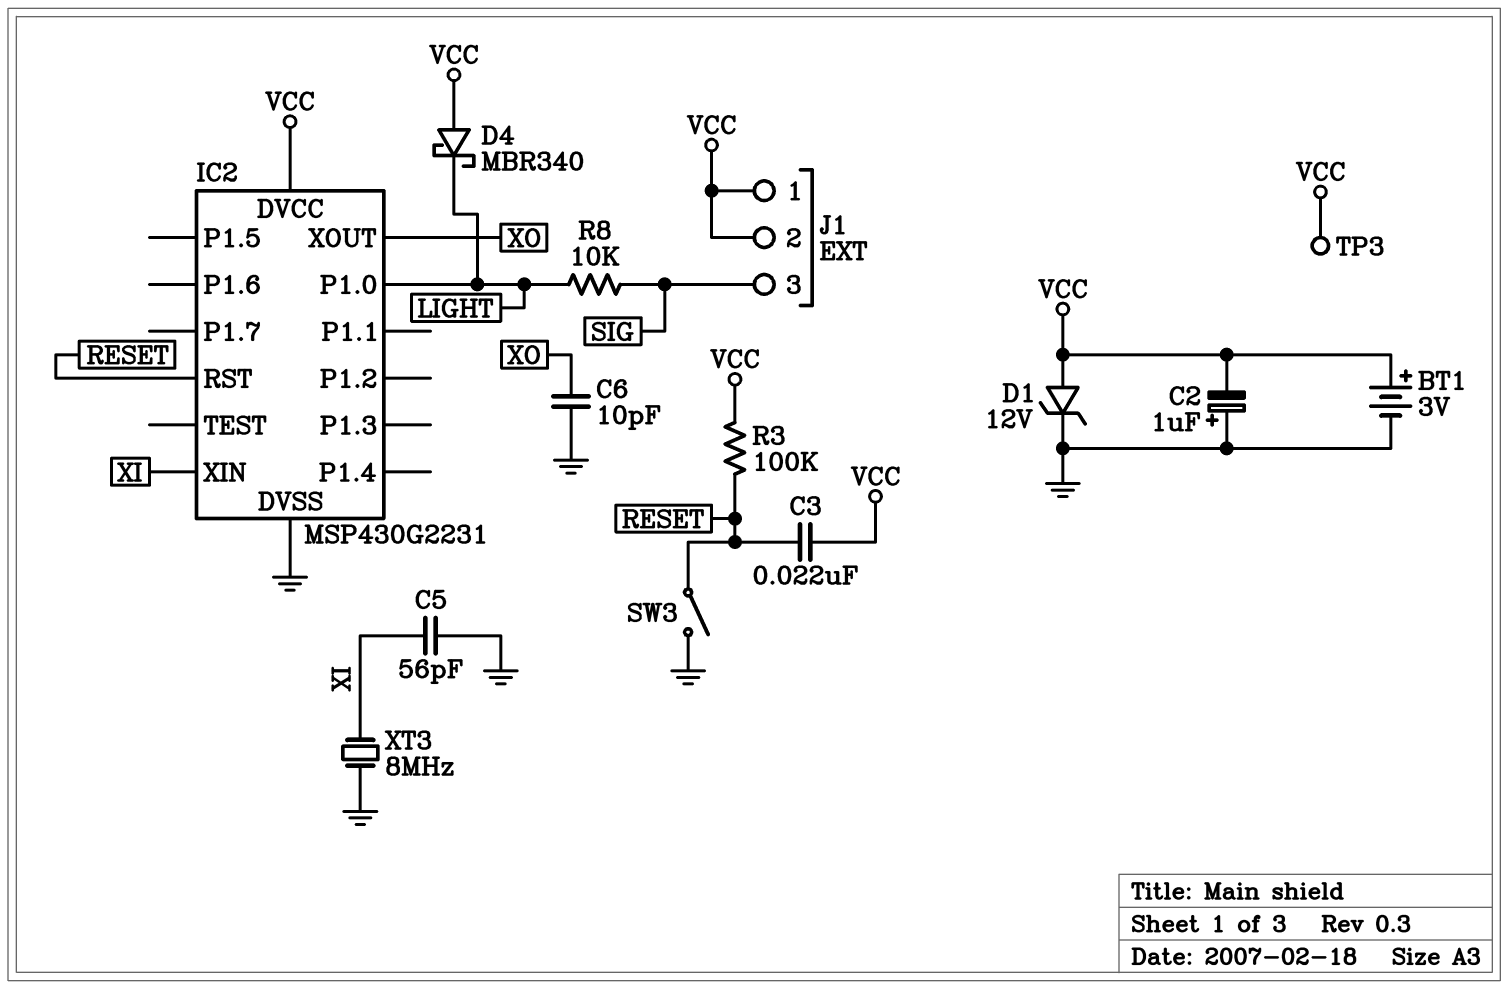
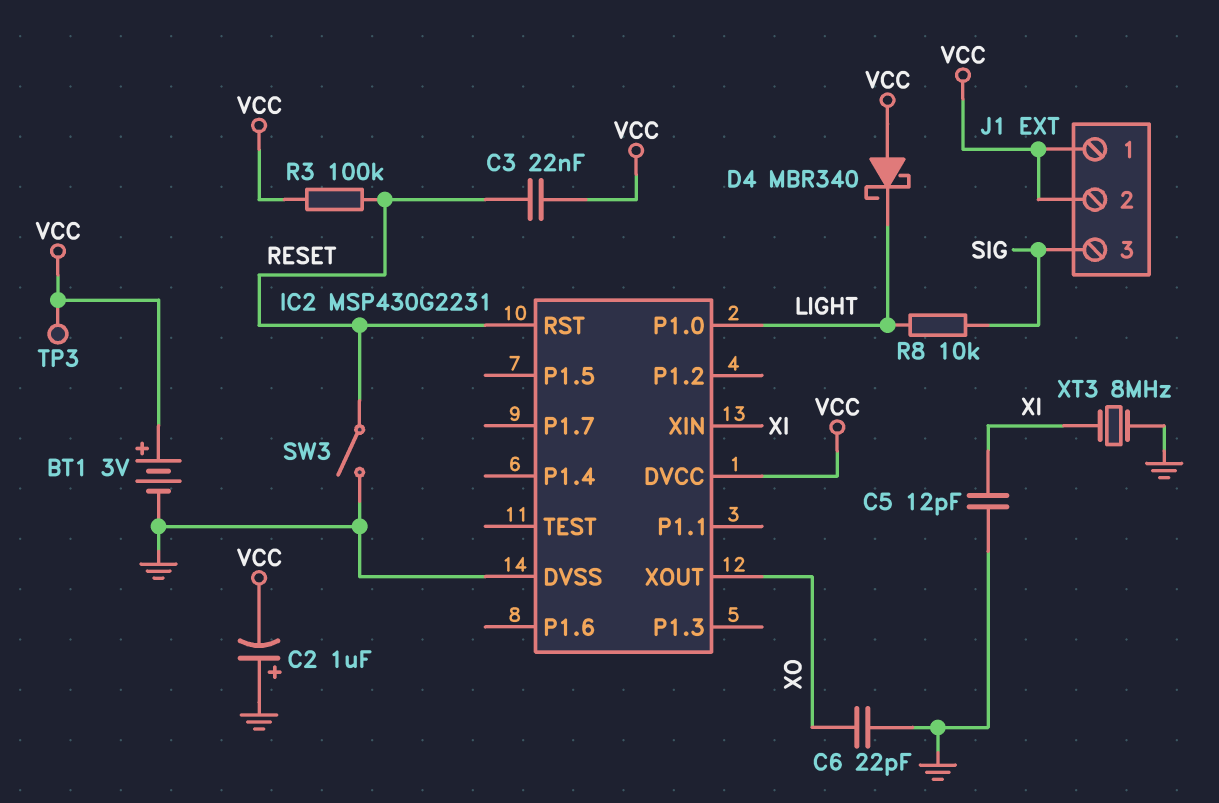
C5: 56pF (GND, XI) -> 12pF (GND, XI)
C6: 10pF (GND, XO) -> 22pF (GND, XO)
D1: zener 12V (A VCC, K GND) -> none

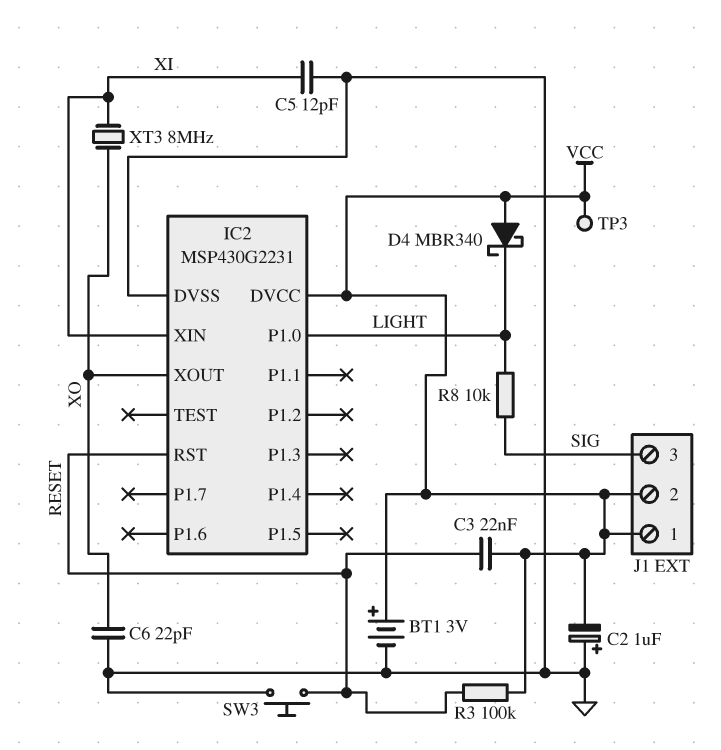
SW3: switch (GND, RESET) -> button (GND, RESET)
XT3: 8MHz (GND, XI) -> 8MHz (XI, XO)

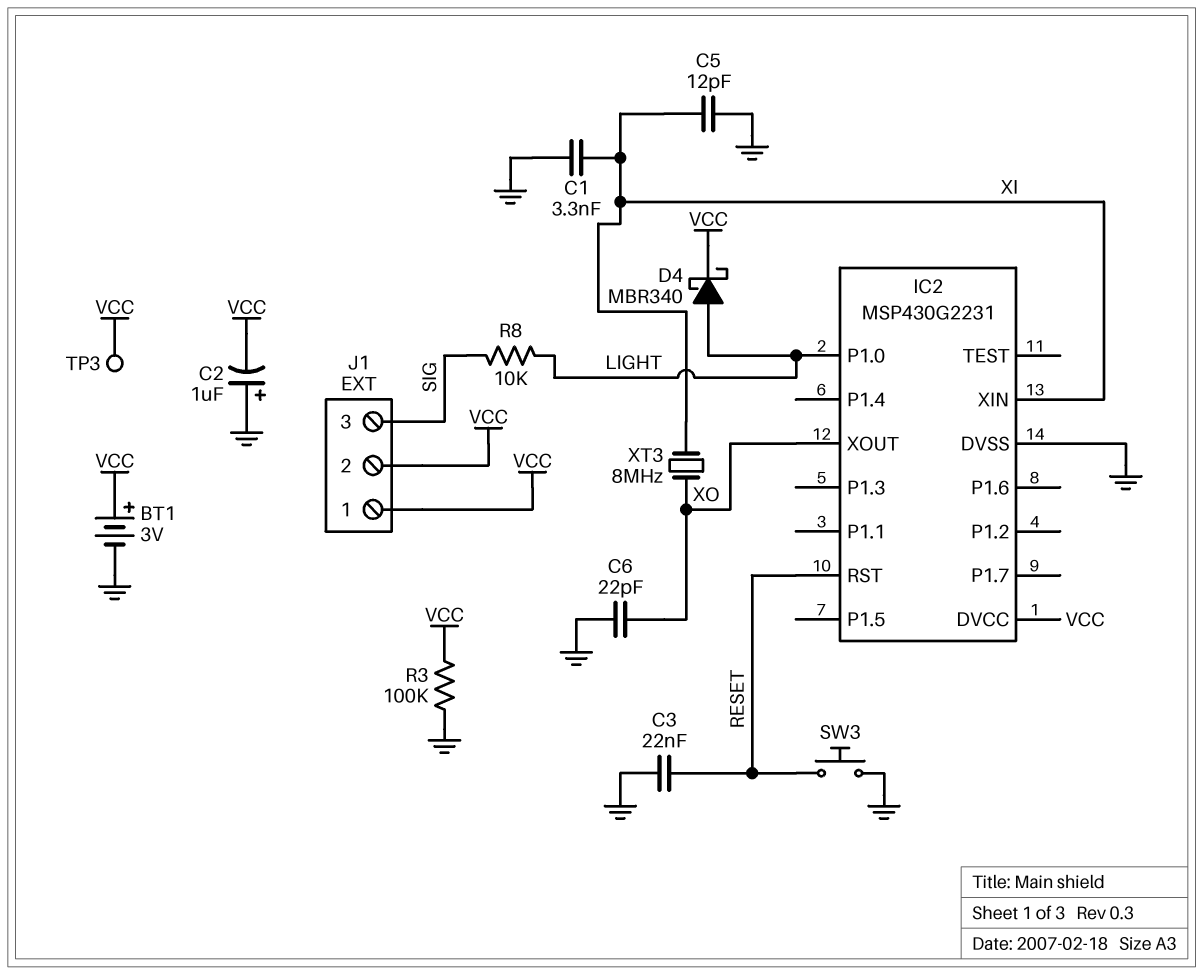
C1: none -> 3.3nF (GND, XI)
C3: 22nF (RESET, VCC) -> 22nF (GND, RESET)
D4: schottky MBR340 (A VCC, K LIGHT) -> schottky MBR340 (A LIGHT, K VCC)
R3: 100k (RESET, VCC) -> 100k (GND, VCC)

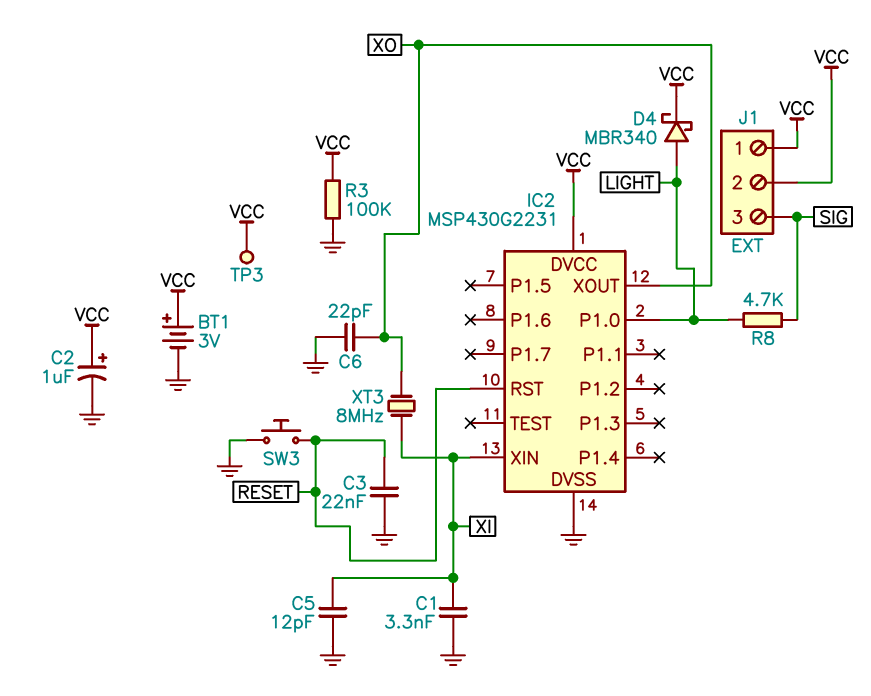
C2: 1uF (plus GND, minus VCC) -> 1uF (plus VCC, minus GND)
R8: 10k (LIGHT, SIG) -> 4.7k (LIGHT, SIG)

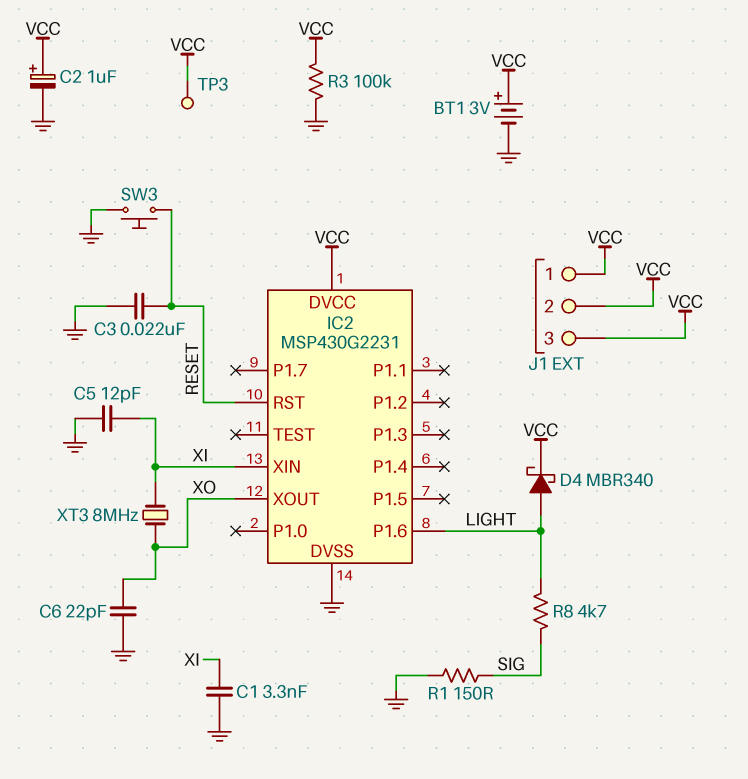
IC2 pin P1.0: LIGHT -> none
IC2 pin P1.6: none -> LIGHT
J1 pin 3: SIG -> VCC
R1: none -> 150 (GND, SIG)

